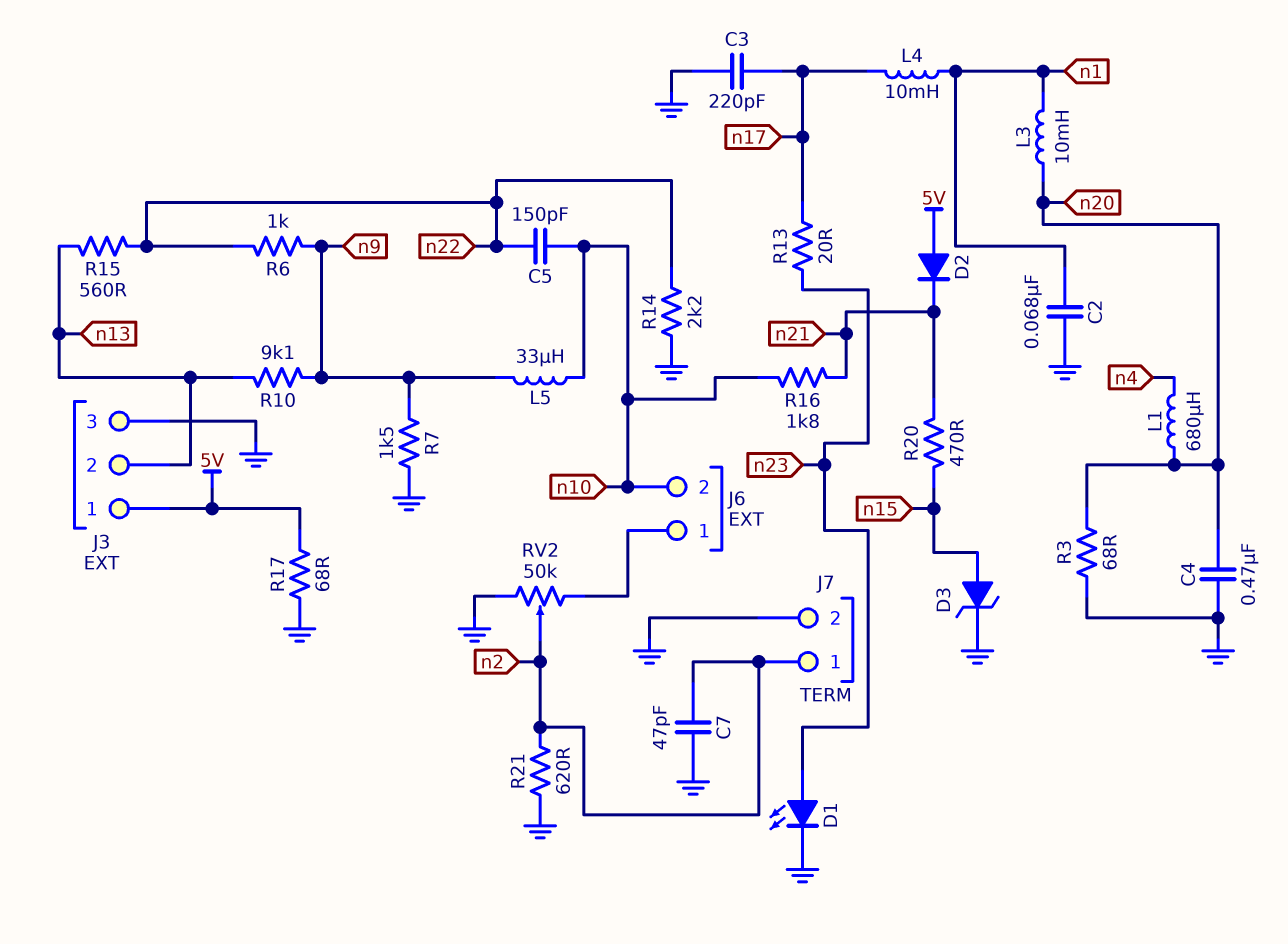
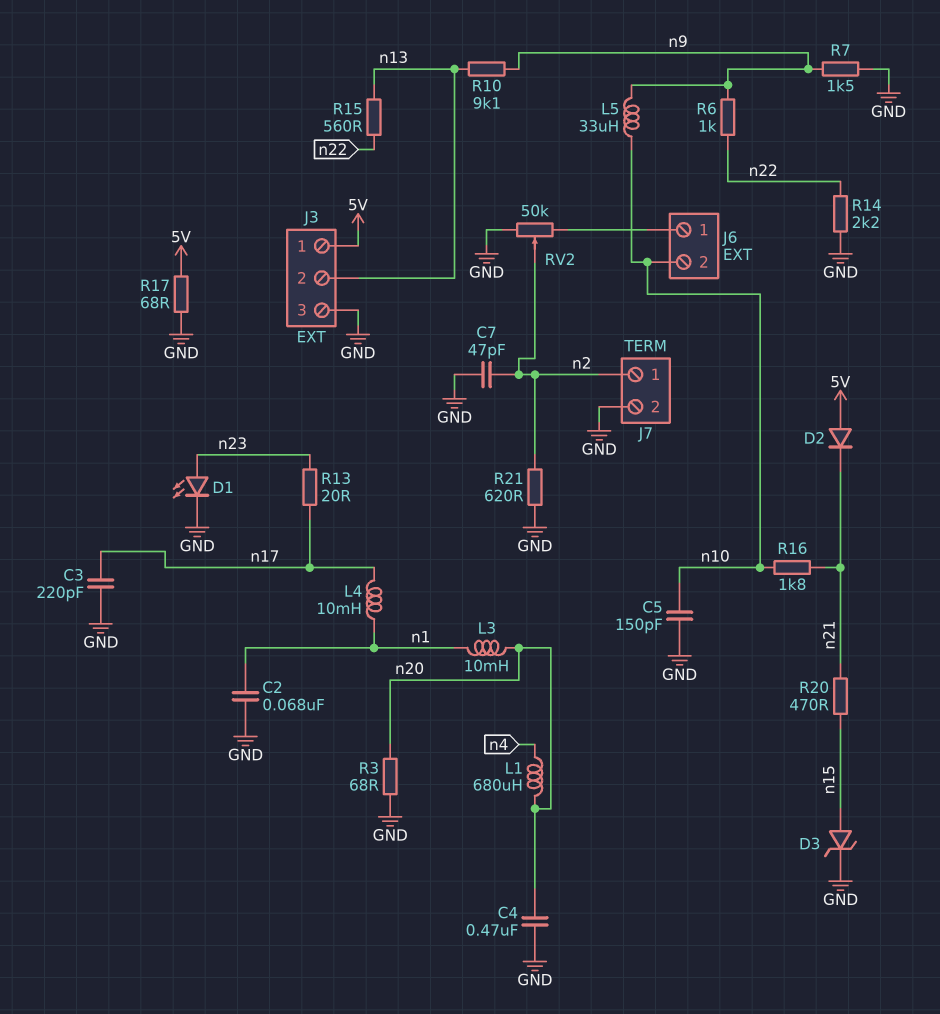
C5: 150pF (n10, n22) -> 150pF (GND, n10)

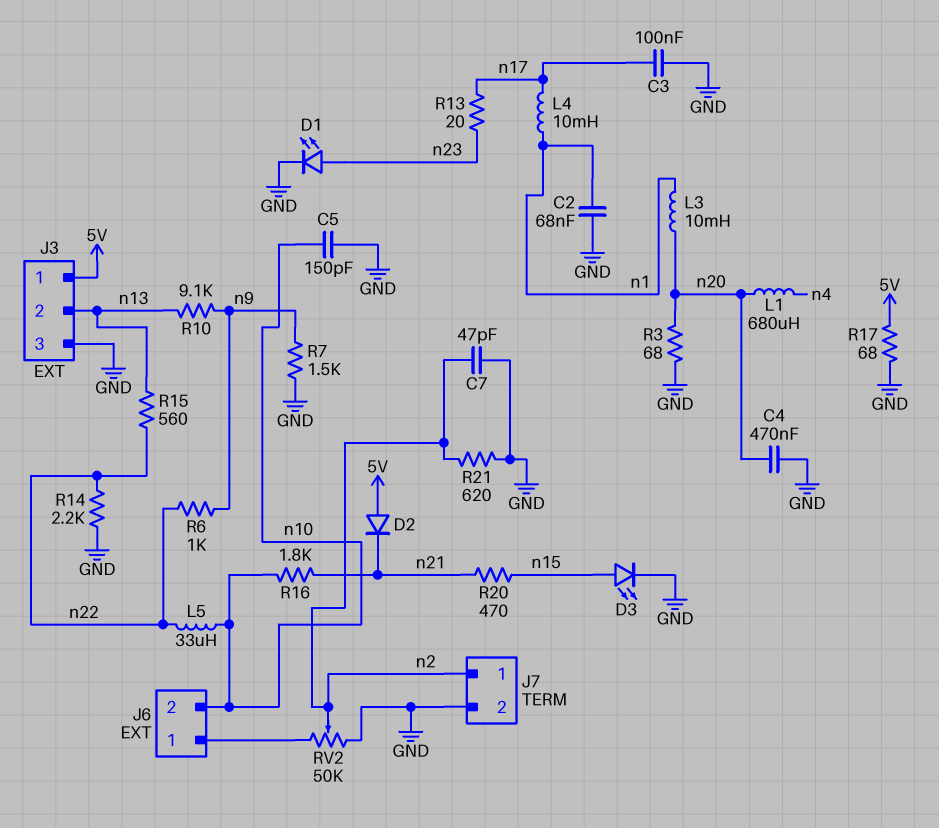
C3: 220pF (GND, n17) -> 100nF (GND, n17)
D3: zener (A n15, K GND) -> LED (A n15, K GND)
L5: 33uH (n9, n10) -> 33uH (n10, n22)

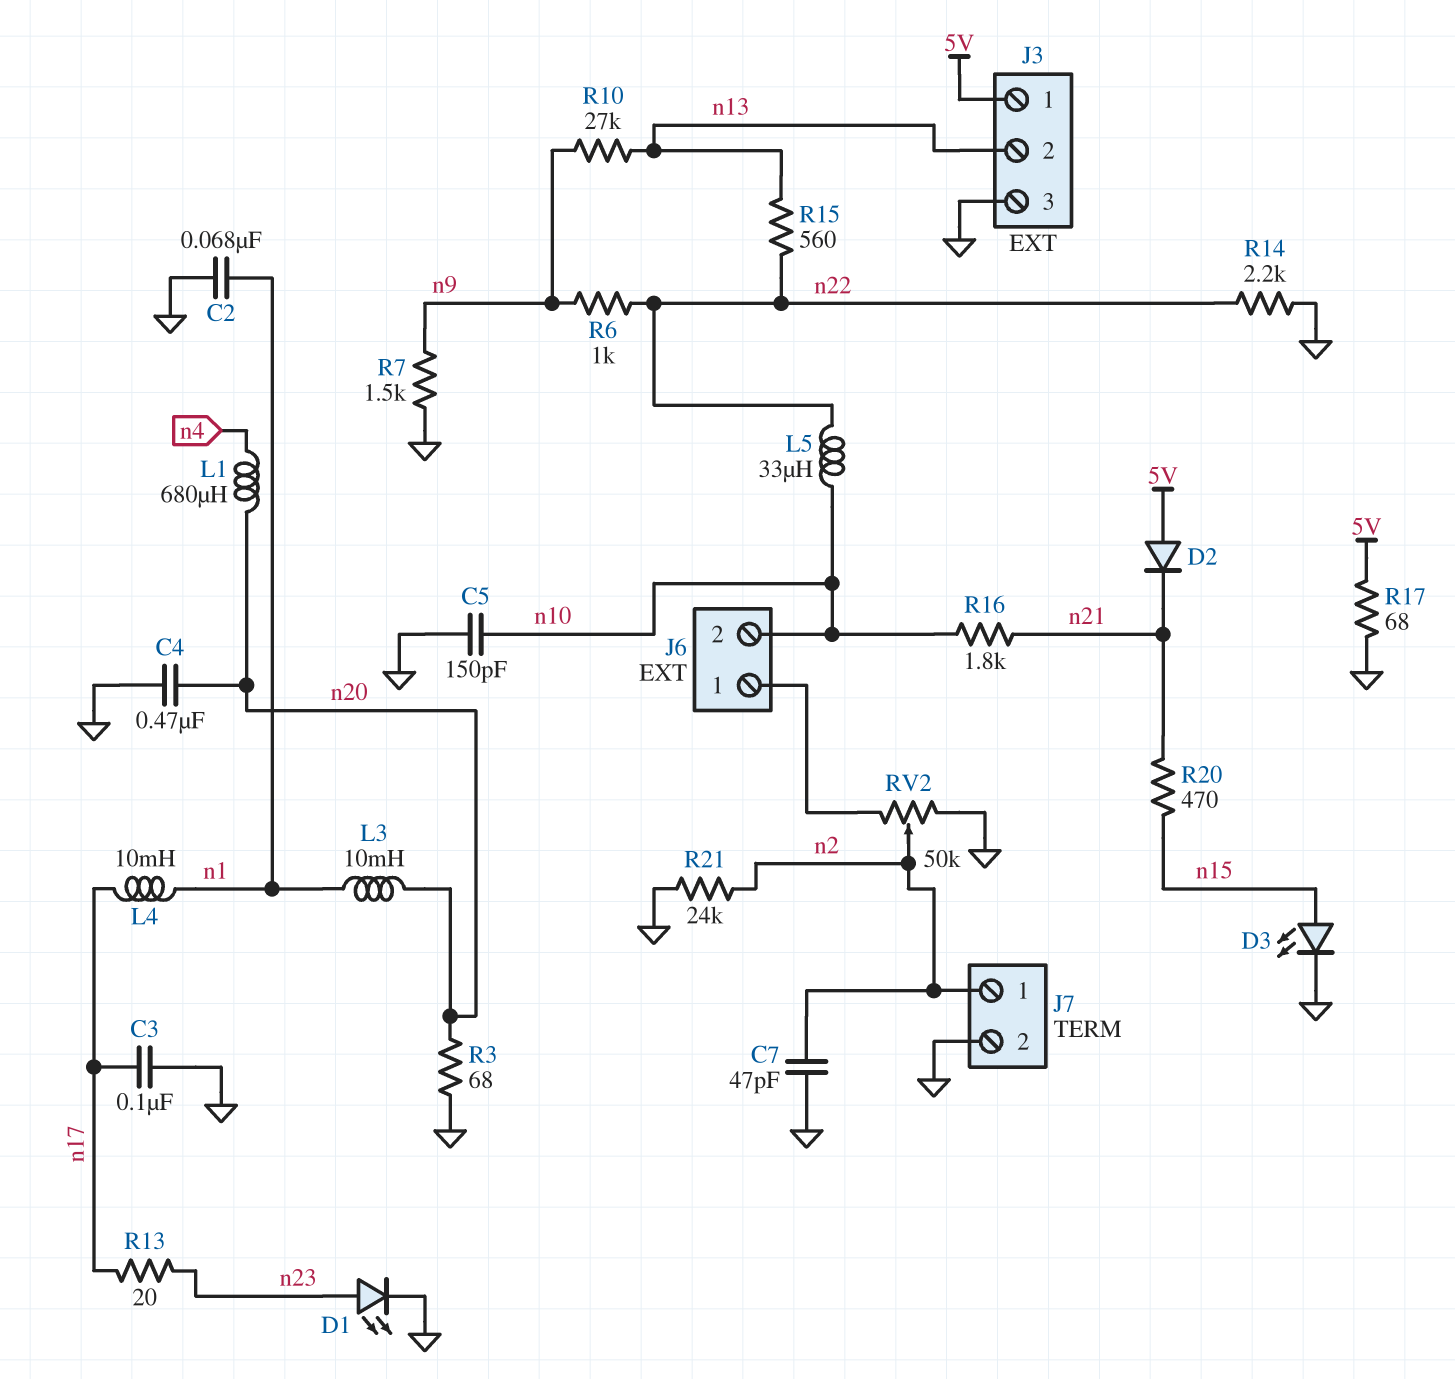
R10: 9.1k (n9, n13) -> 27k (n9, n13)
R21: 620 (GND, n2) -> 24k (GND, n2)

